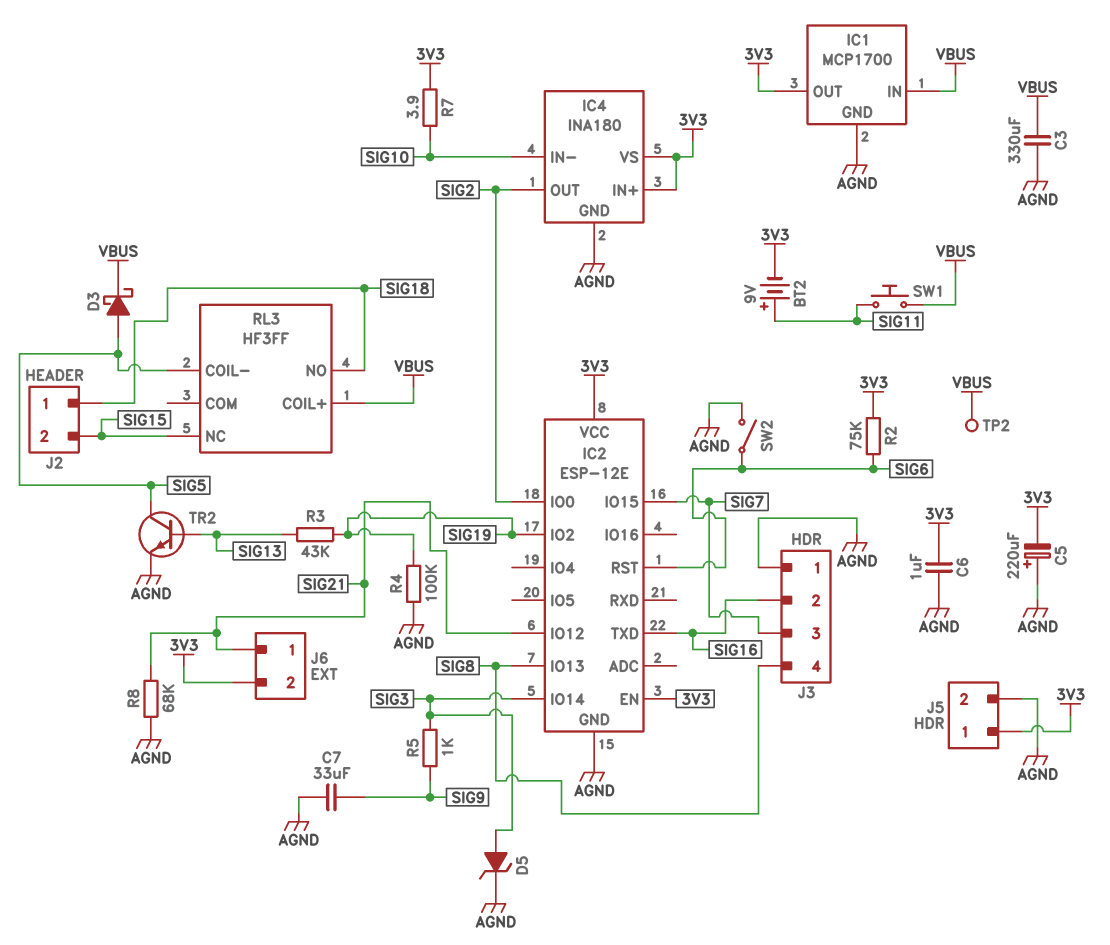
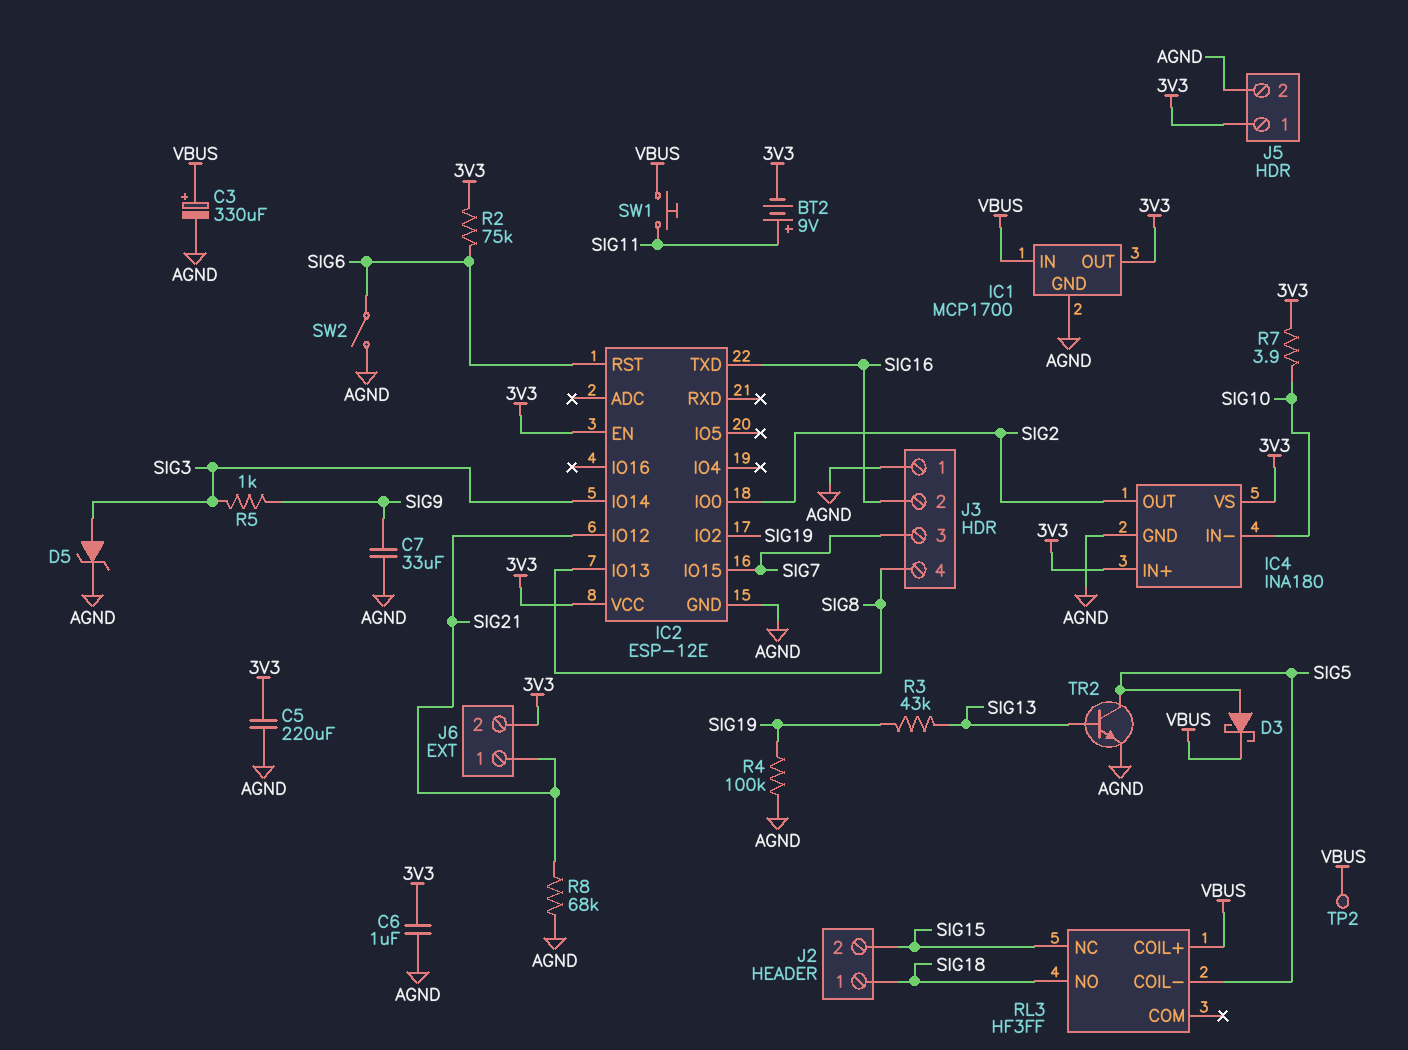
C3: 330uF (AGND, VBUS) -> 330uF (plus VBUS, minus AGND)
C5: 220uF (plus AGND, minus 3V3) -> 220uF (3V3, AGND)

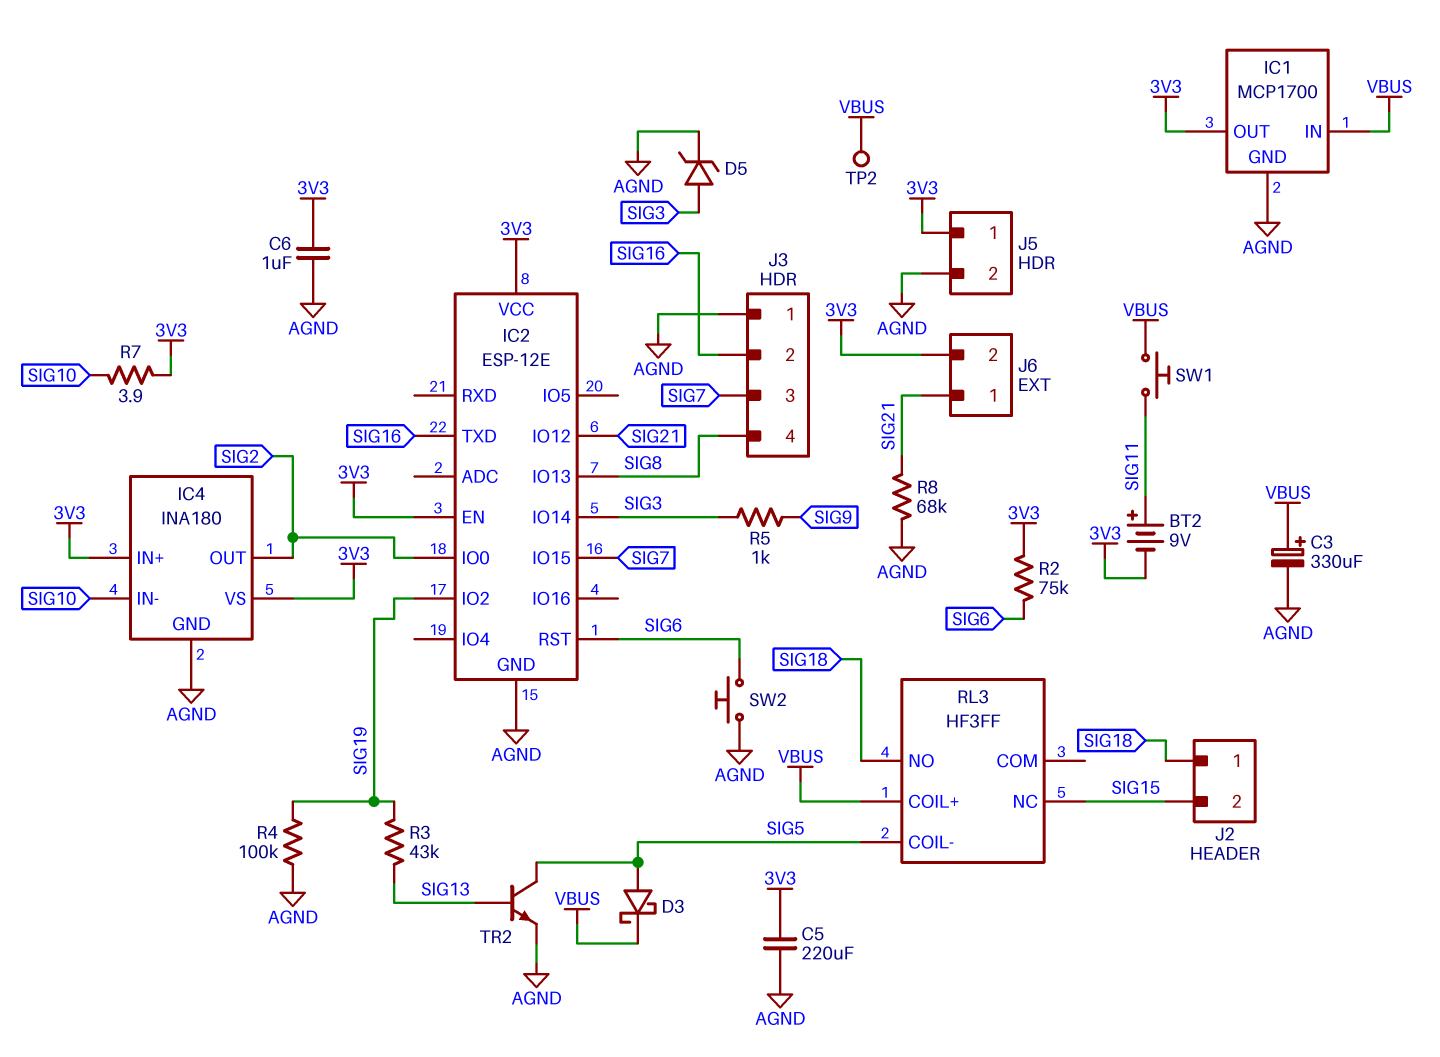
C7: 33uF (AGND, SIG9) -> none
SW2: switch (AGND, SIG6) -> button (AGND, SIG6)

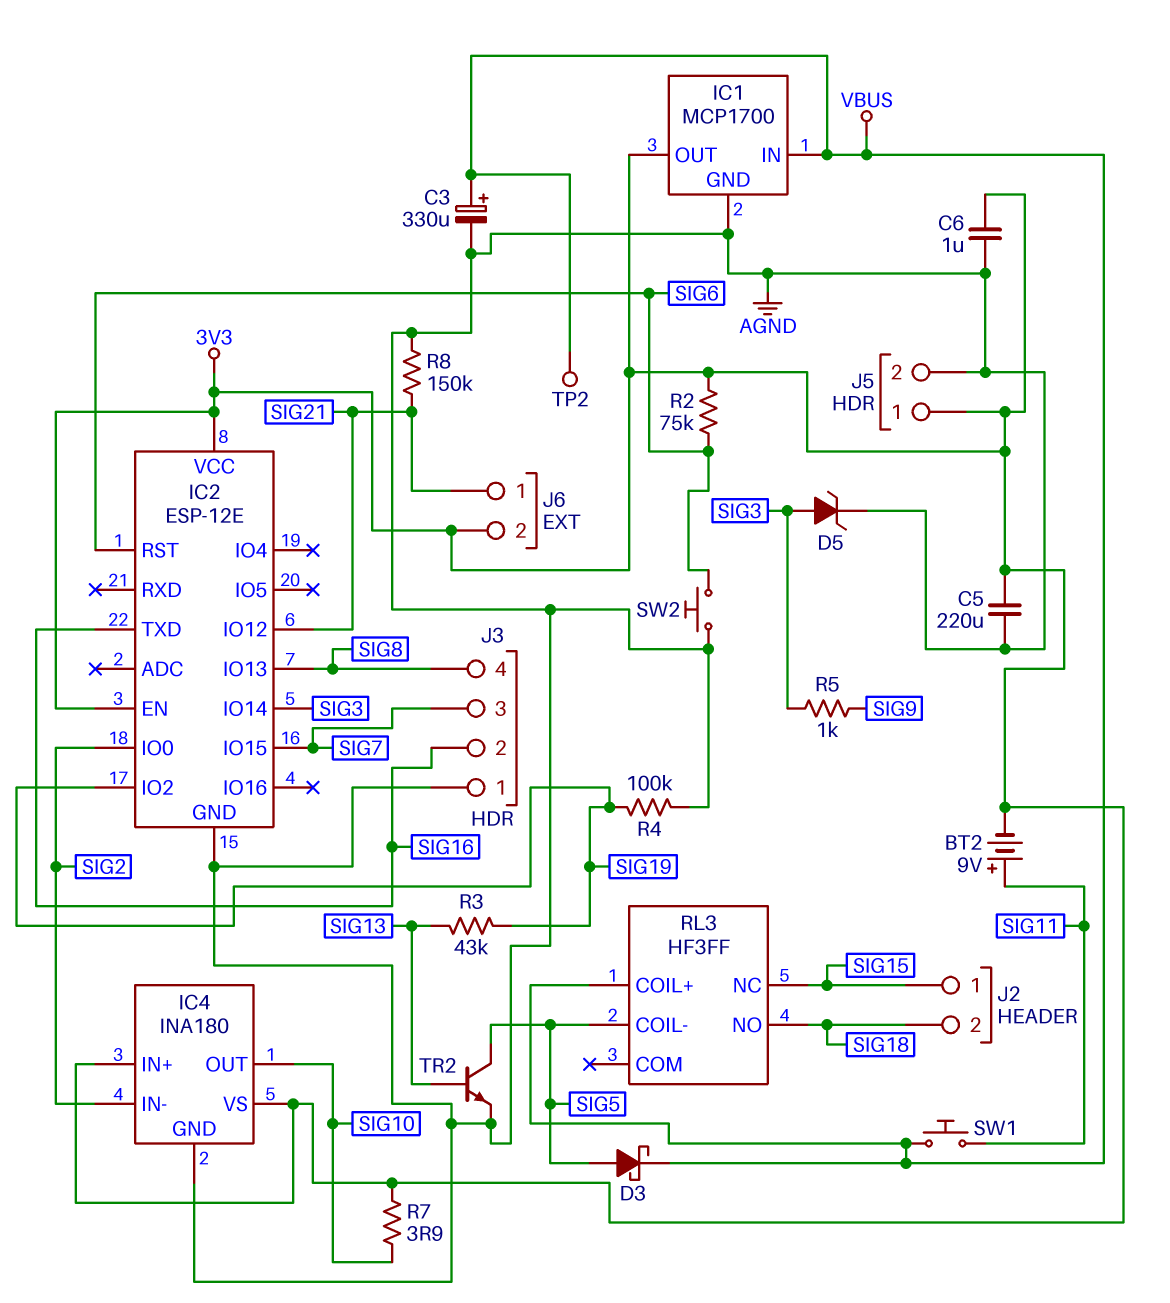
IC4 pin IN-: SIG10 -> SIG2
IC4 pin OUT: SIG2 -> SIG10
J2 pin 1: SIG18 -> SIG15
J2 pin 2: SIG15 -> SIG18
R8: 68k (AGND, SIG21) -> 150k (AGND, SIG21)

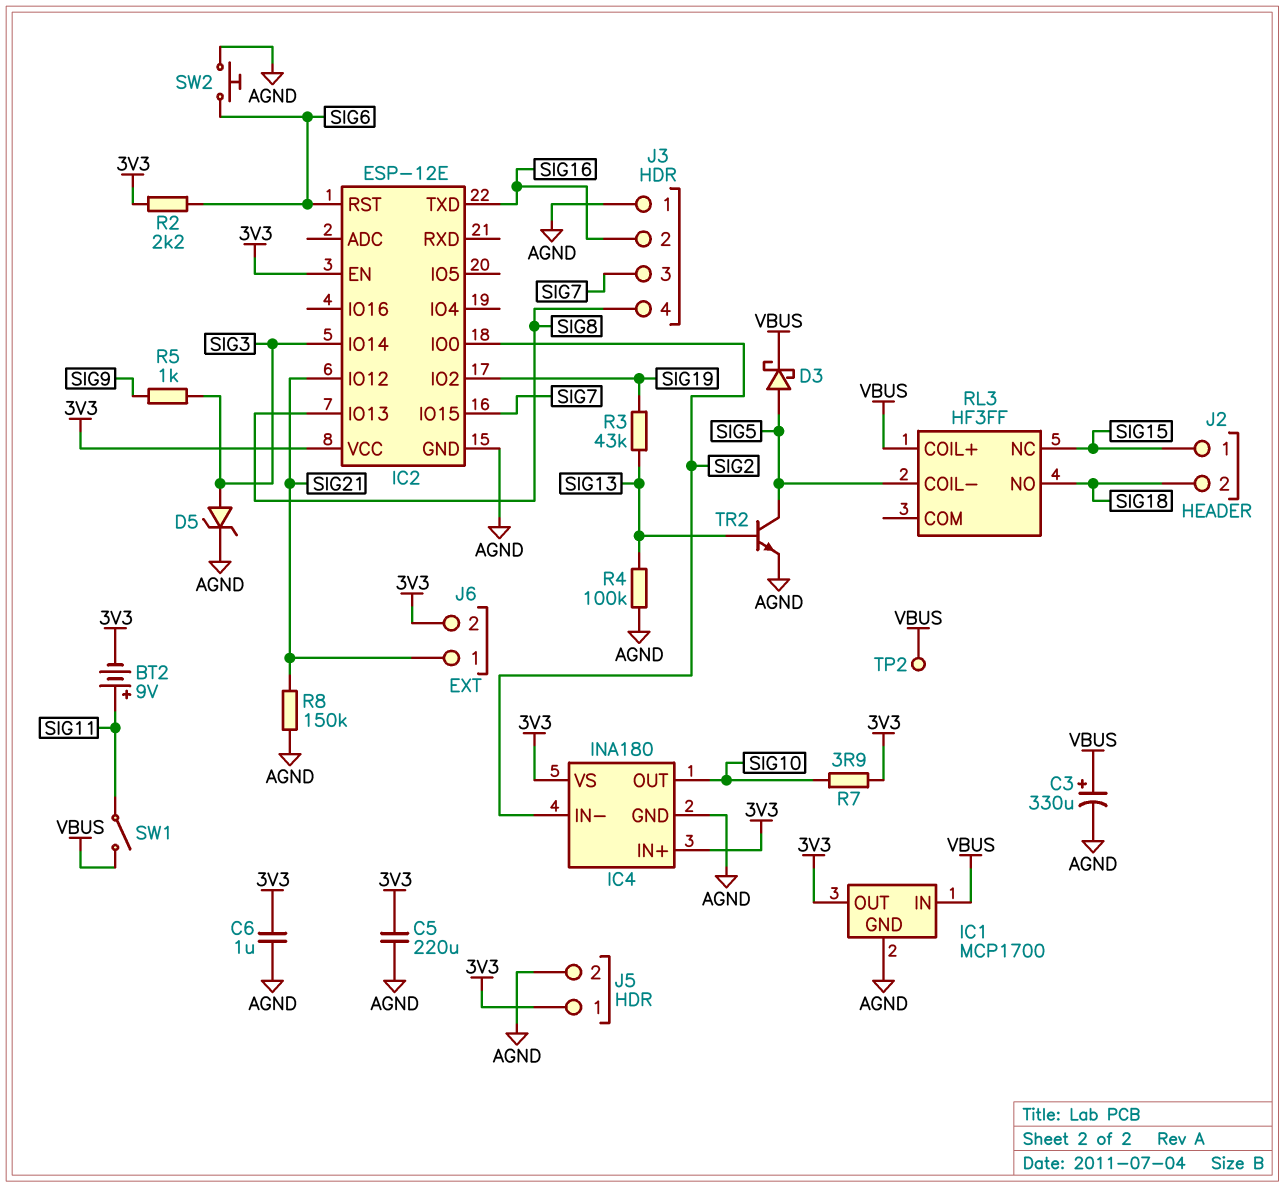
R2: 75k (3V3, SIG6) -> 2.2k (3V3, SIG6)
R4: 100k (AGND, SIG19) -> 100k (AGND, SIG13)
SW1: button (SIG11, VBUS) -> switch (SIG11, VBUS)

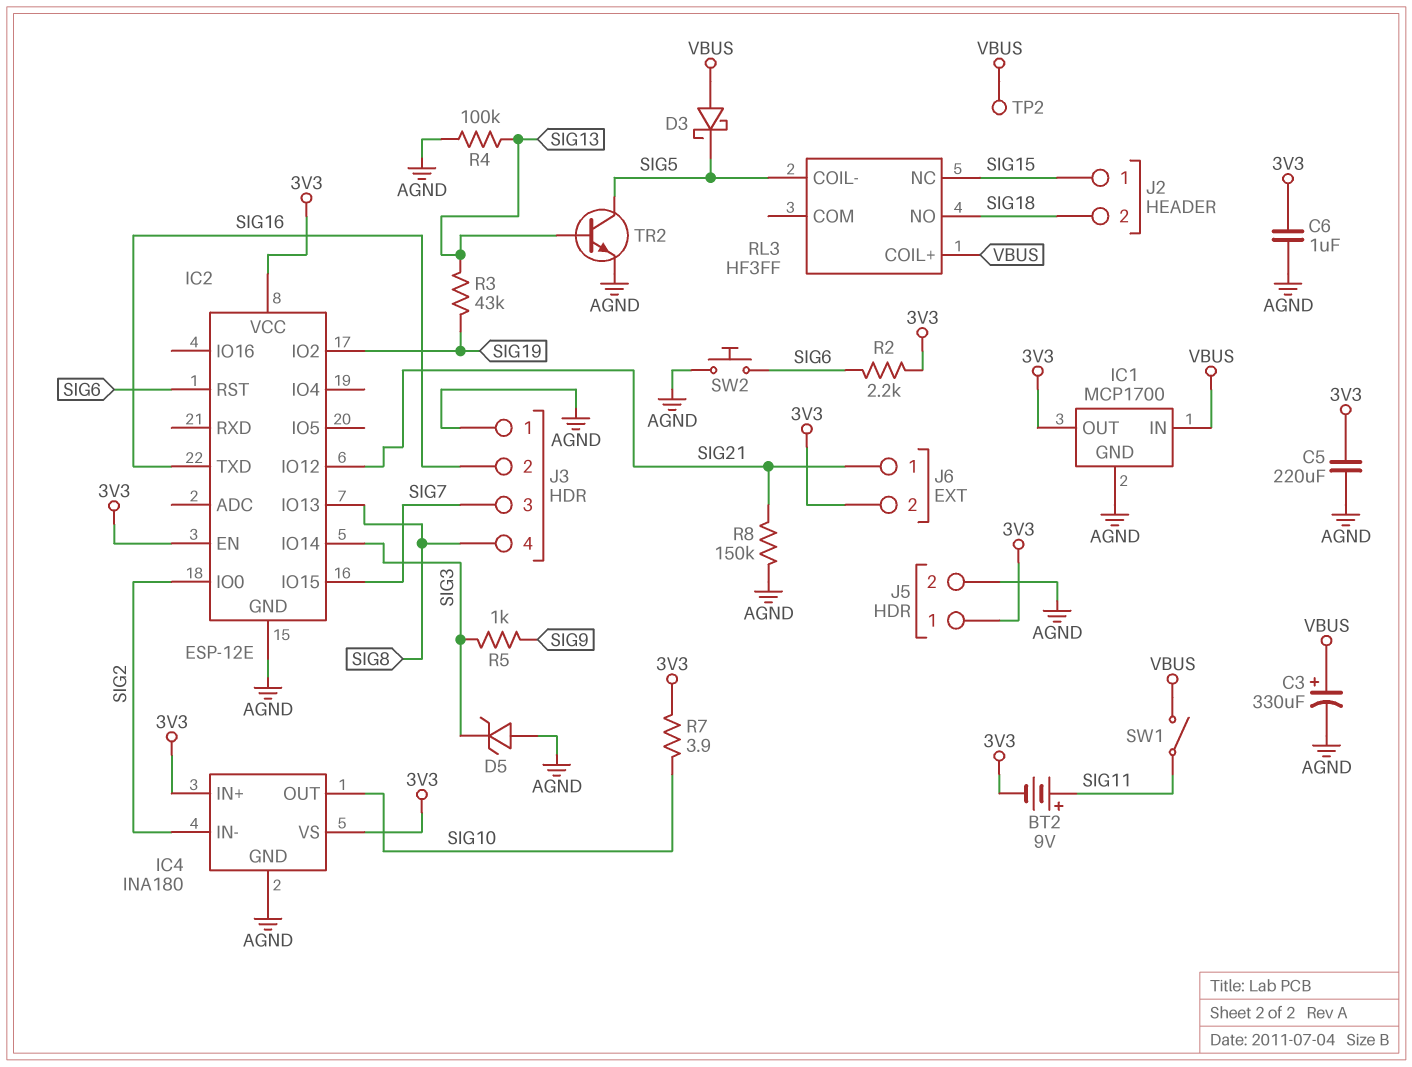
D3: schottky (A SIG5, K VBUS) -> schottky (A VBUS, K SIG5)
D5: zener (A SIG3, K AGND) -> zener (A AGND, K SIG3)

